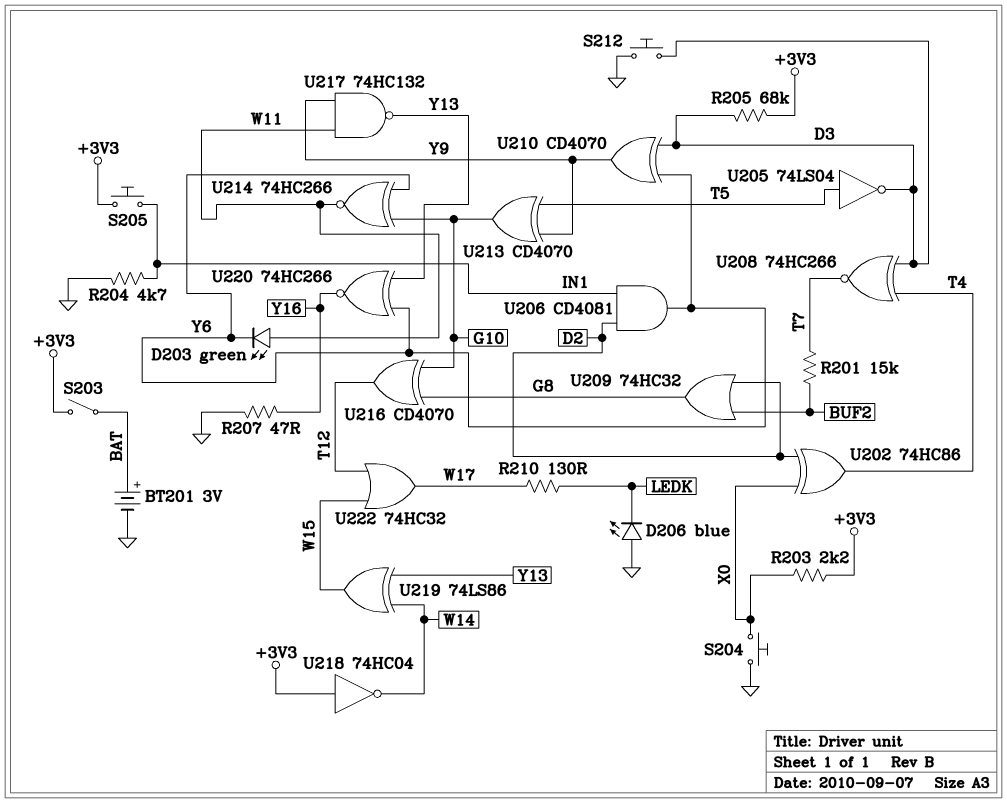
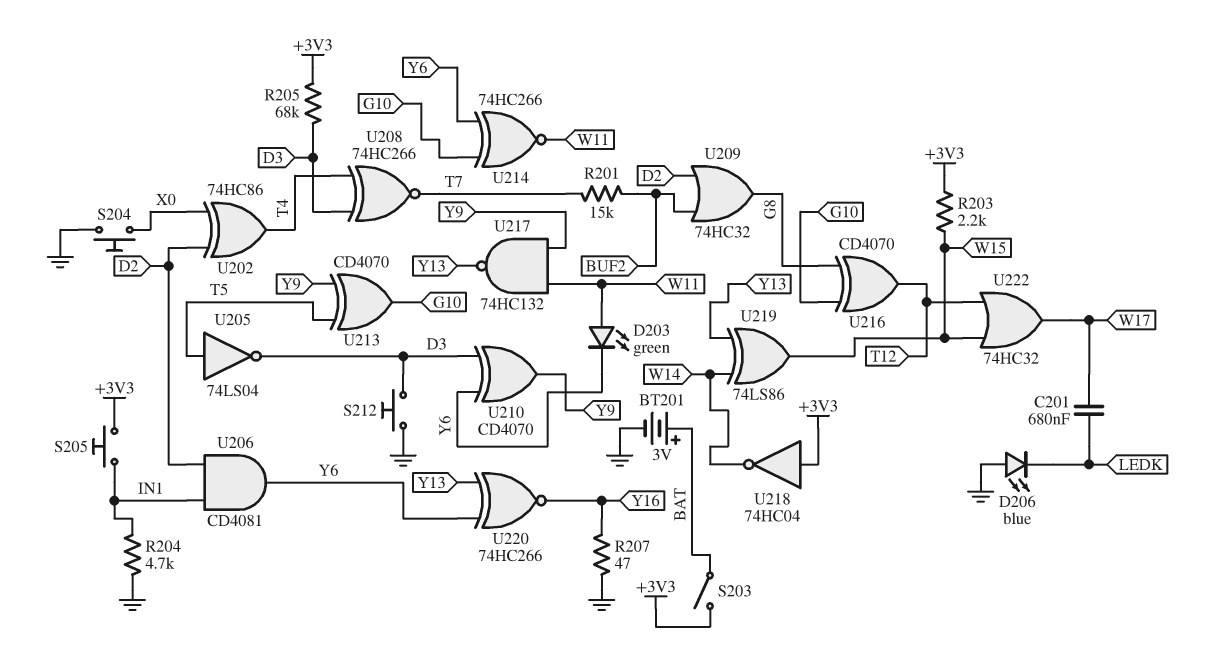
C201: none -> 680nF (LEDK, W17)
R203: 2.2k (+3V3, X0) -> 2.2k (+3V3, W15)
R210: 130 (LEDK, W17) -> none

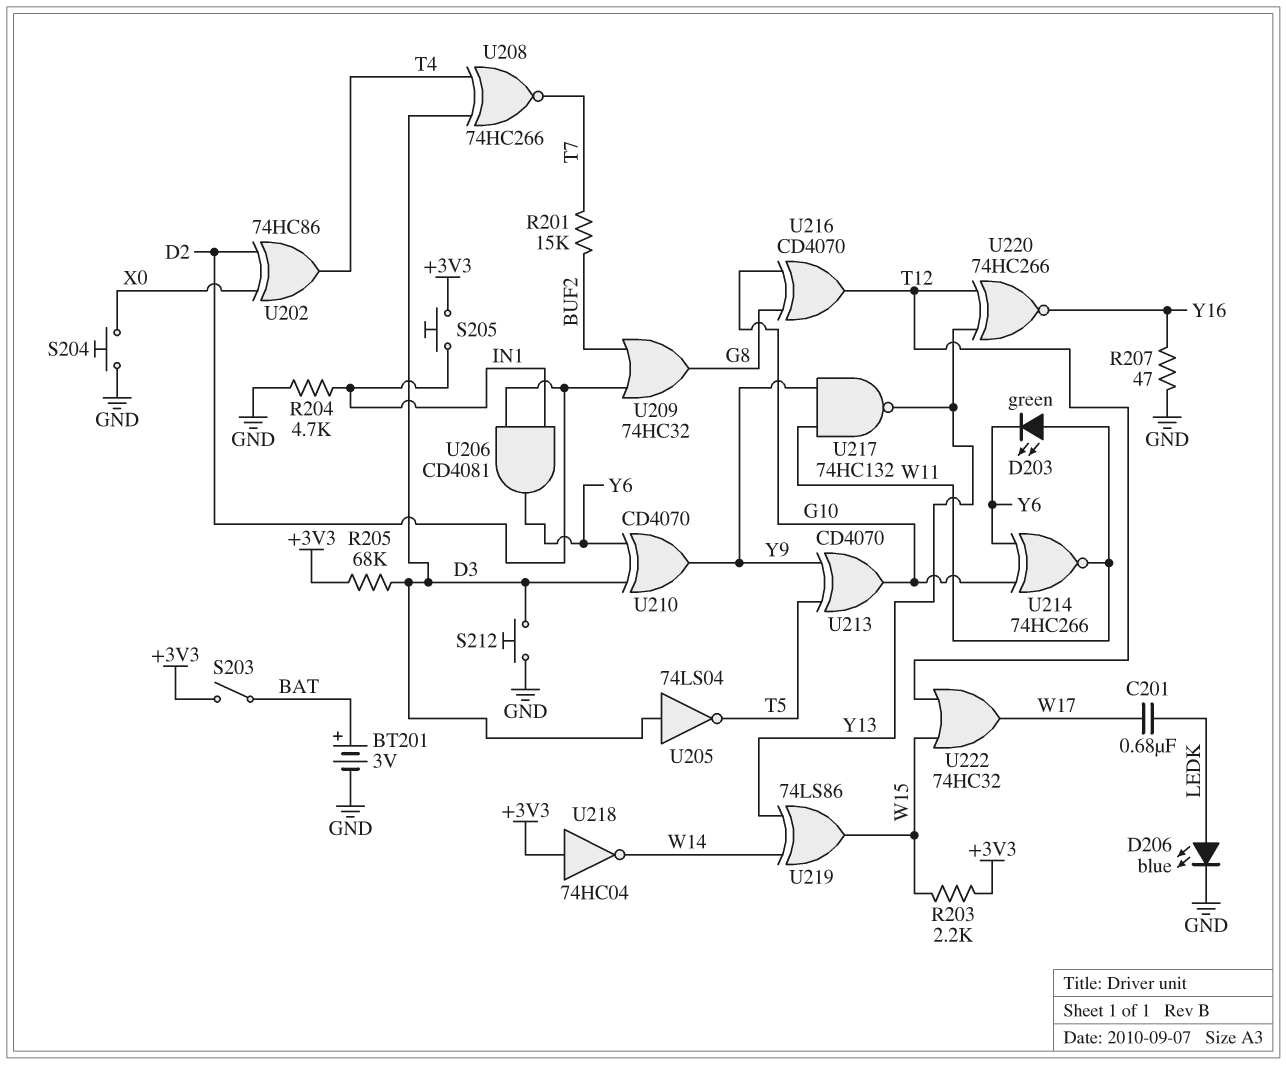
D206: LED blue (A GND, K LEDK) -> LED blue (A LEDK, K GND)
U205: NOT 74LS04 (in T5, out D3) -> NOT 74LS04 (in D3, out T5)
U220: XNOR 74HC266 (in Y6, in Y13, out Y16) -> XNOR 74HC266 (in T12, in Y13, out Y16)

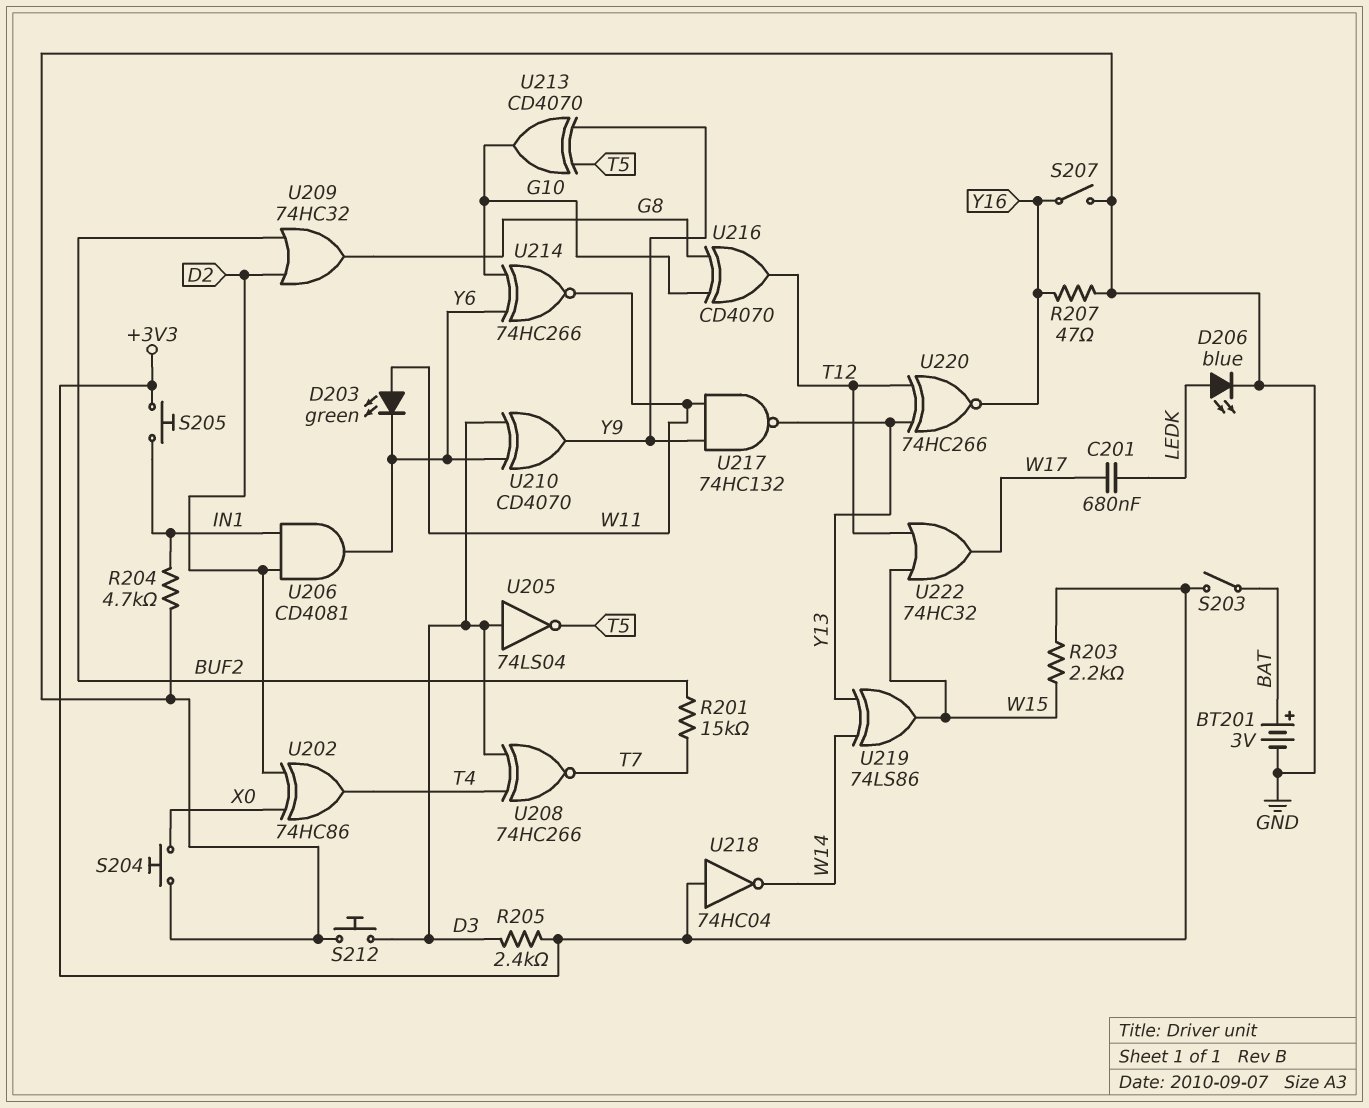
R205: 68k (+3V3, D3) -> 2.4k (+3V3, D3)
S207: none -> switch (GND, Y16)

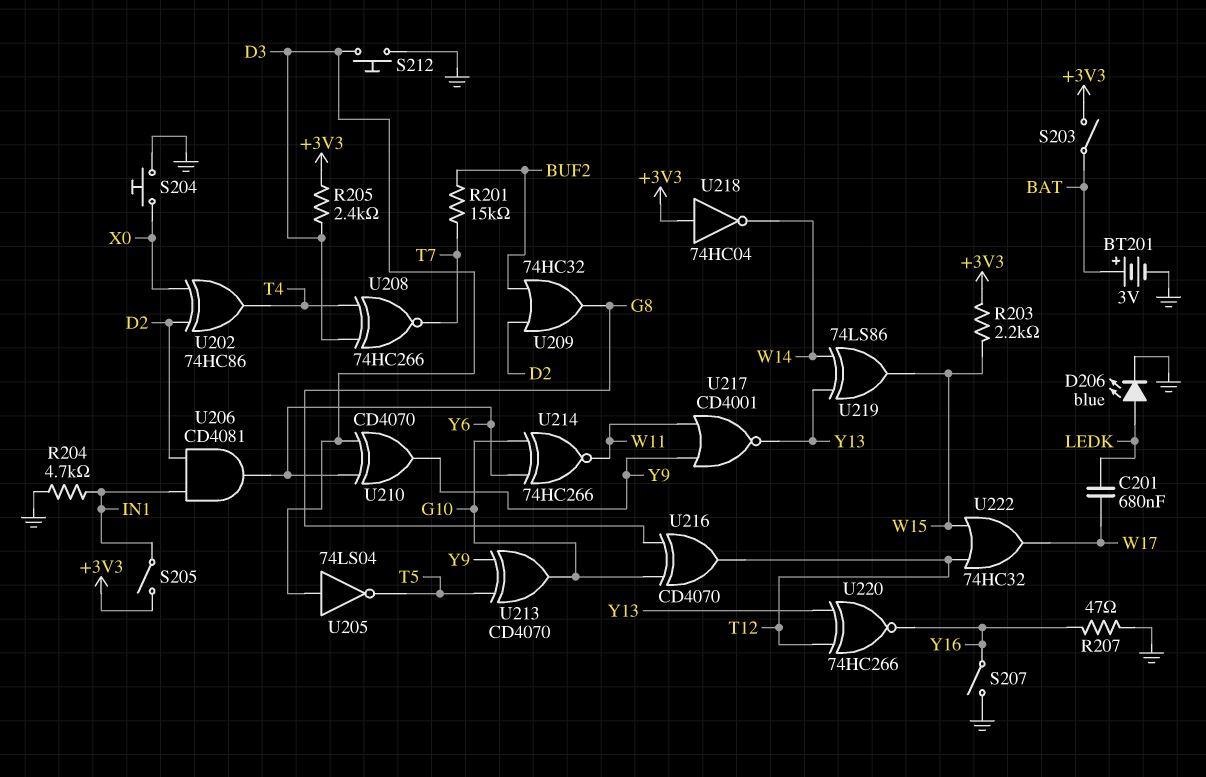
D203: LED green (A W11, K Y6) -> none
S205: button (+3V3, IN1) -> switch (+3V3, IN1)
U217: NAND 74HC132 (in W11, in Y9, out Y13) -> NOR CD4001 (in W11, in Y9, out Y13)

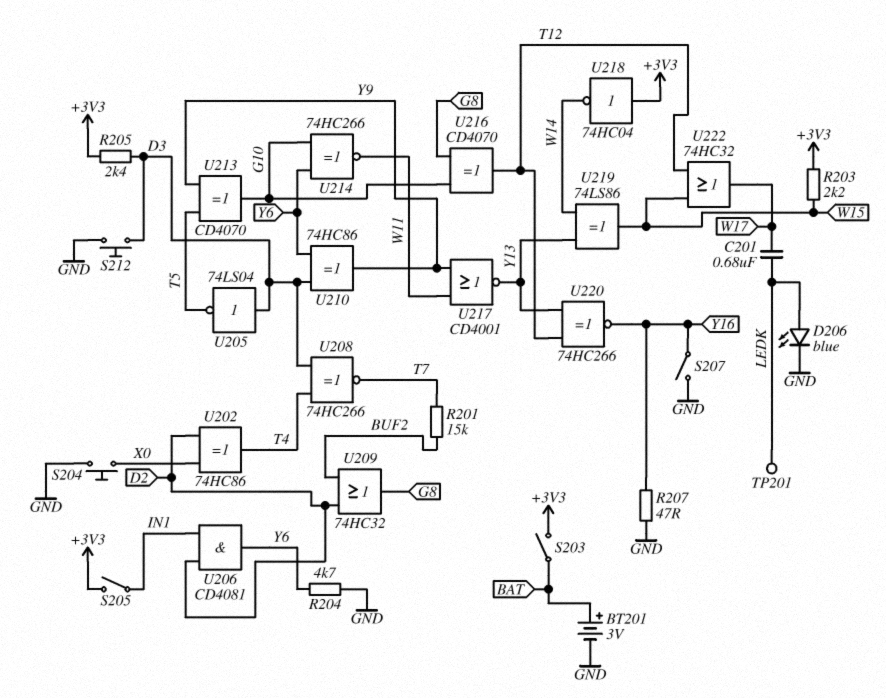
R204: 4.7k (GND, IN1) -> 4.7k (GND, Y6)
TP201: none -> test point (LEDK)
U210: XOR CD4070 (in D3, in Y6, out Y9) -> XOR 74HC86 (in D3, in Y6, out Y9)

